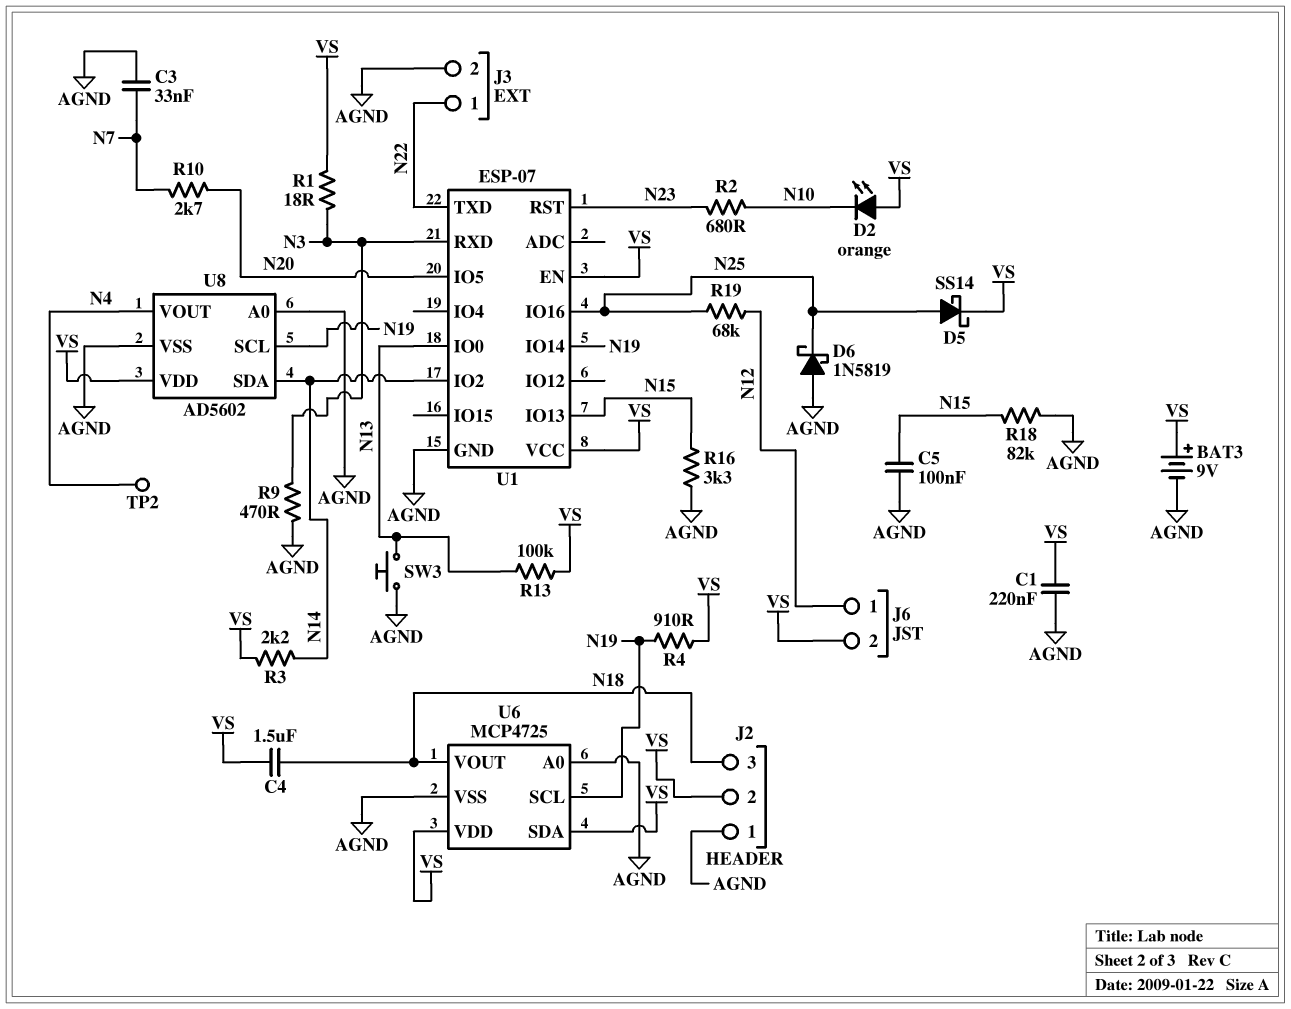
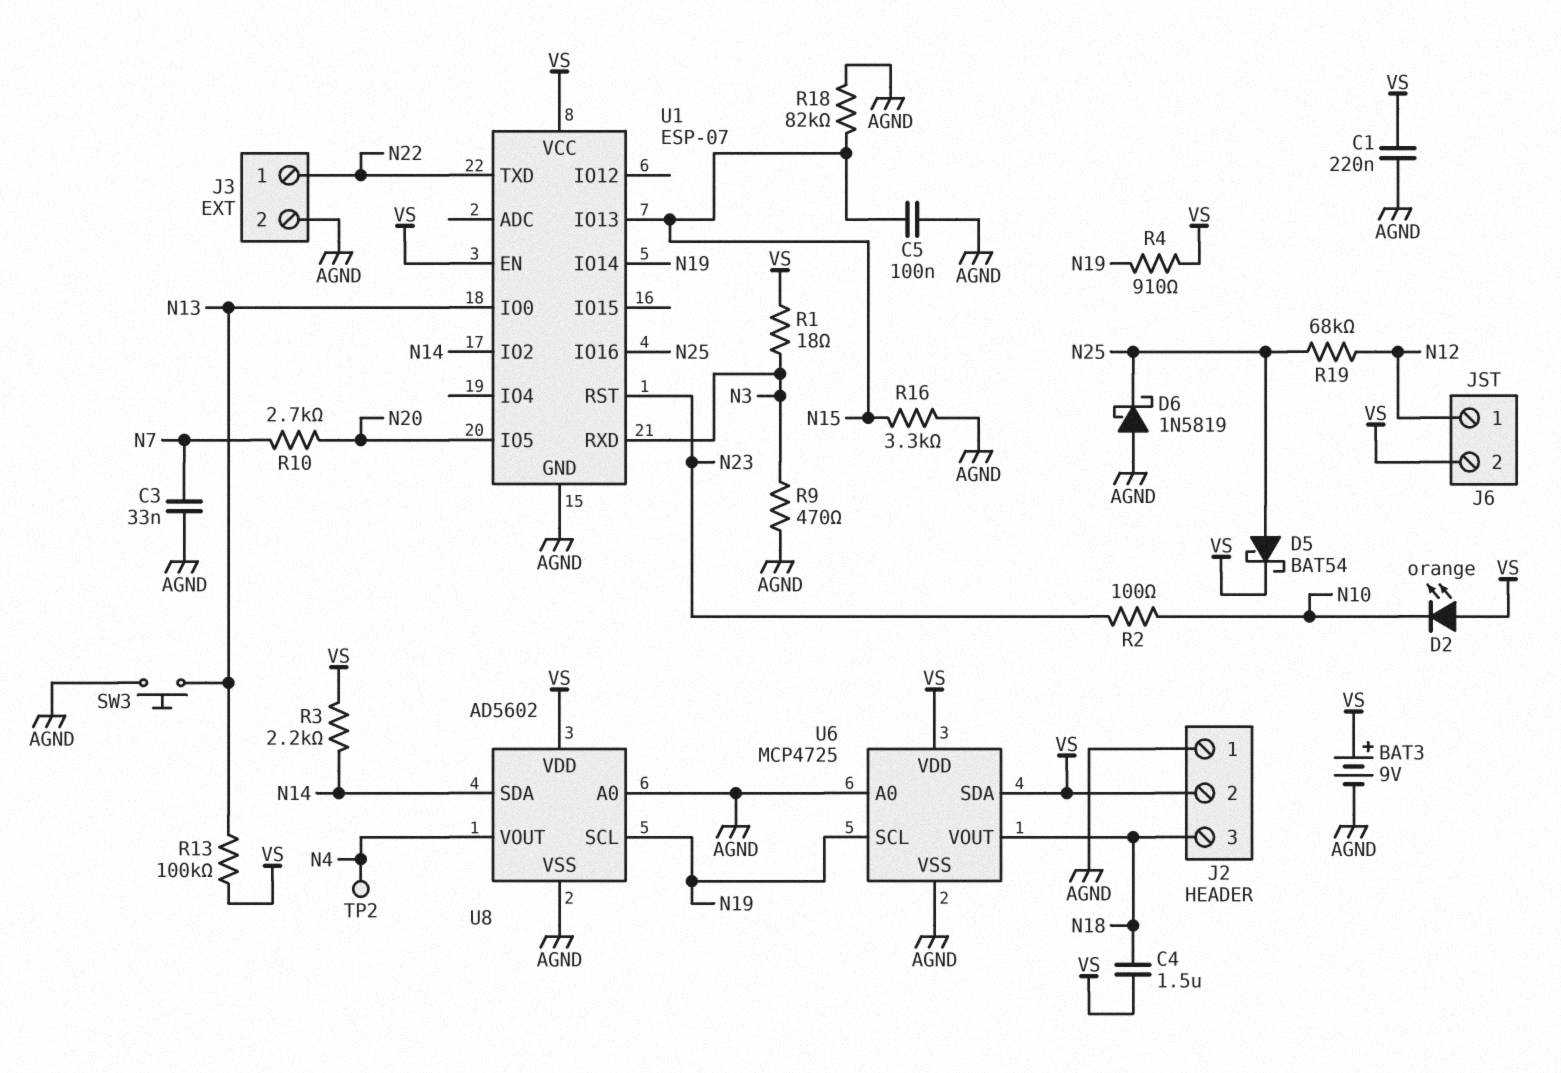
D5: schottky SS14 (A N25, K VS) -> schottky BAT54 (A N25, K VS)
R2: 680 (N10, N23) -> 100 (N10, N23)

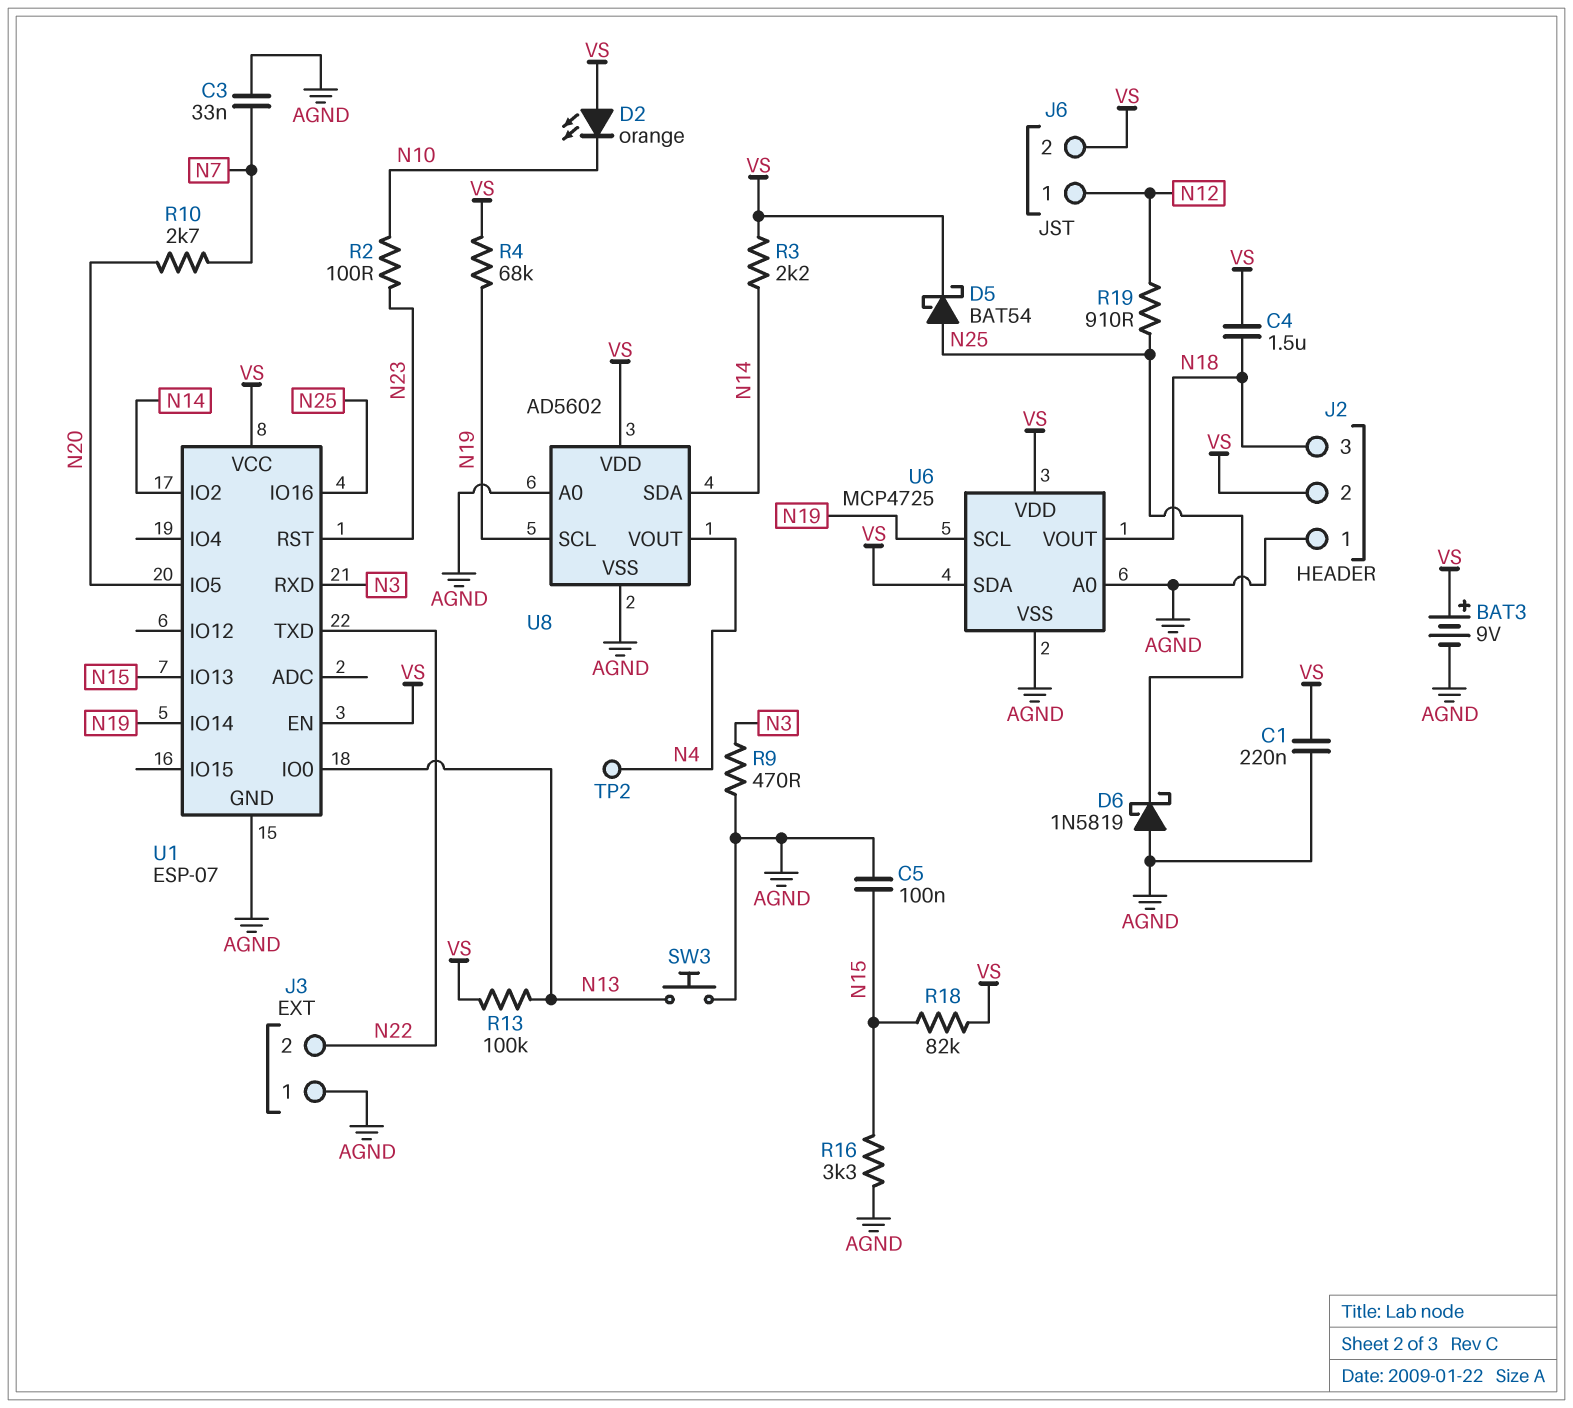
J3 pin 1: N22 -> AGND
J3 pin 2: AGND -> N22
R1: 18 (N3, VS) -> none
R4: 910 (N19, VS) -> 68k (N19, VS)
R18: 82k (AGND, N15) -> 82k (N15, VS)
R19: 68k (N12, N25) -> 910 (N12, N25)

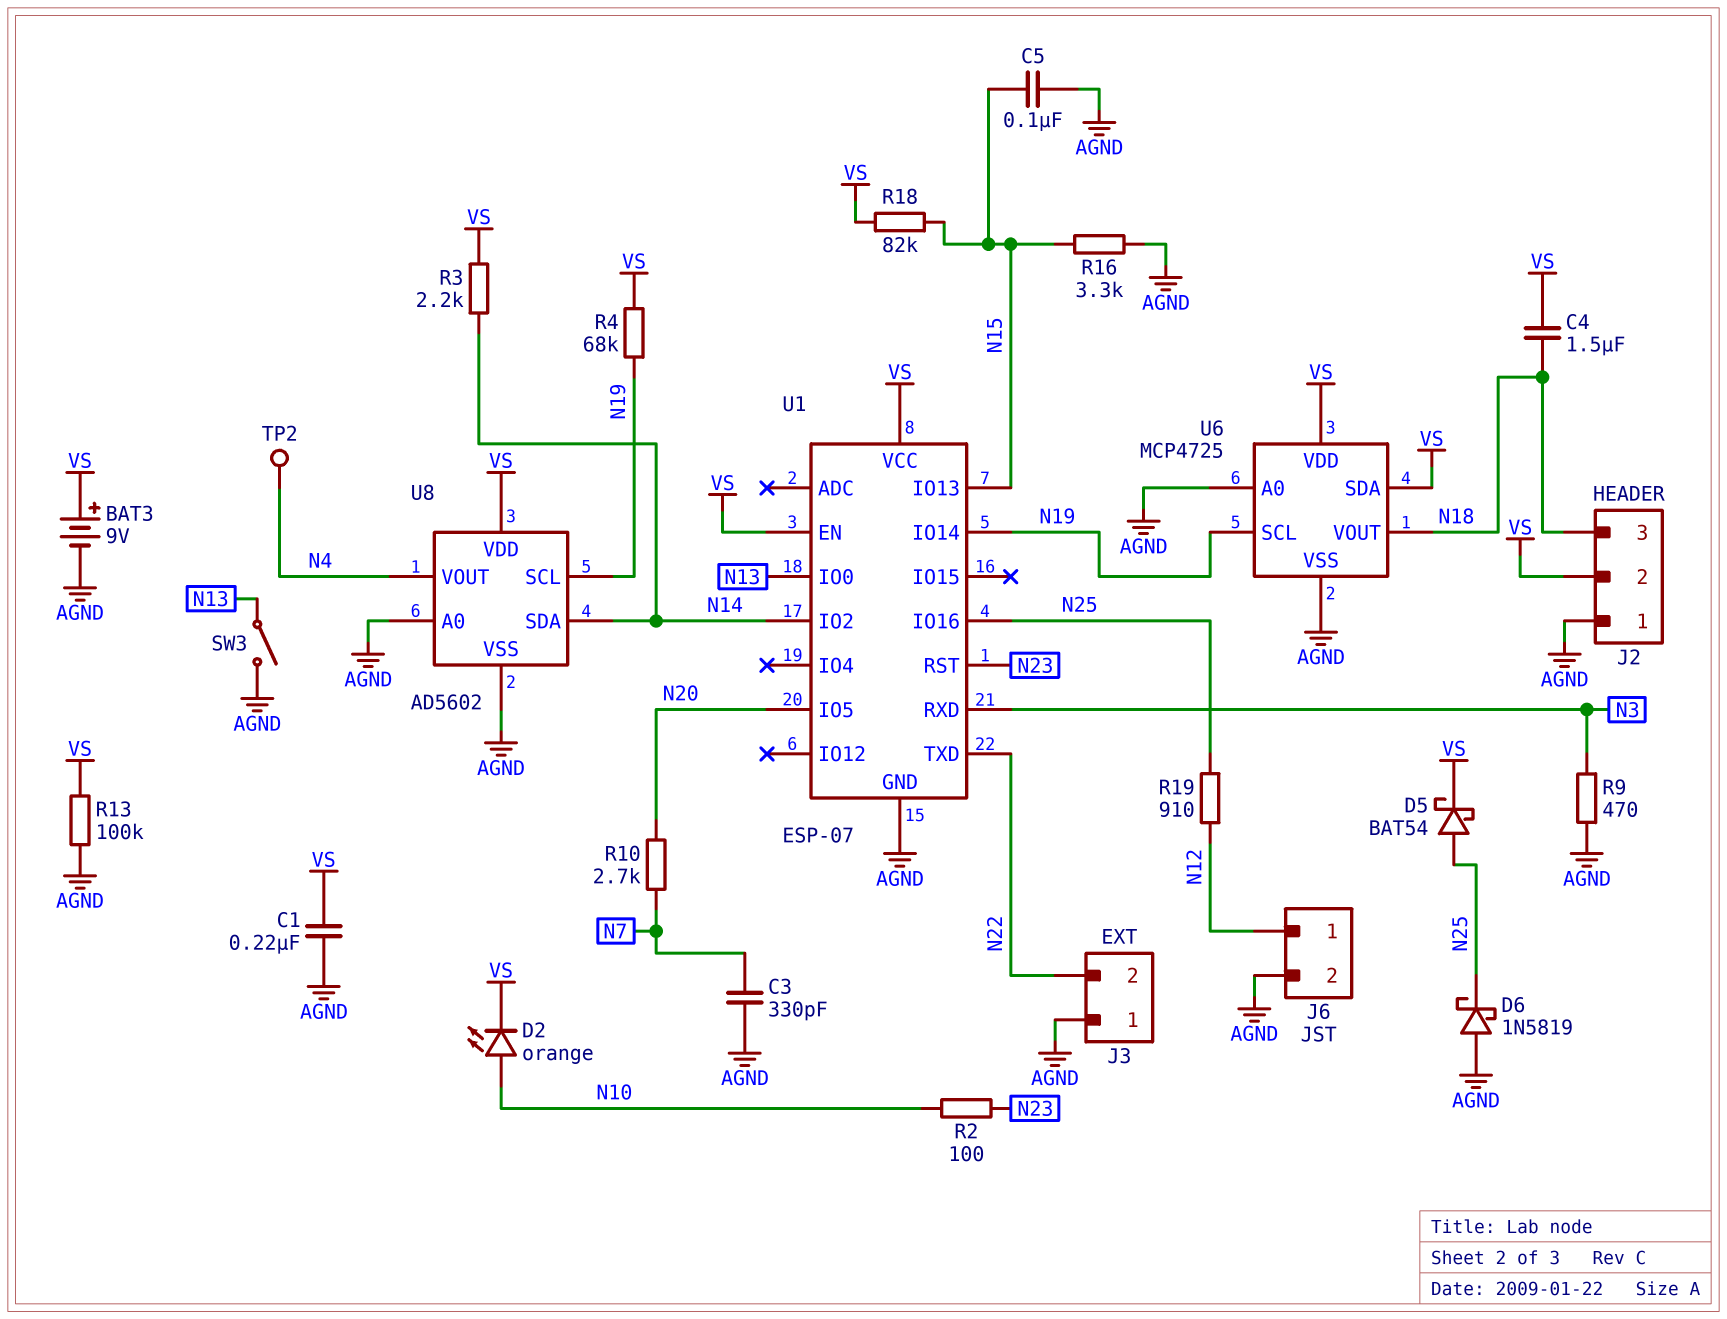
C3: 33nF (AGND, N7) -> 330pF (AGND, N7)
D2: LED orange (A VS, K N10) -> LED orange (A N10, K VS)
J6 pin 2: VS -> AGND
R13: 100k (N13, VS) -> 100k (AGND, VS)
SW3: button (AGND, N13) -> switch (AGND, N13)

